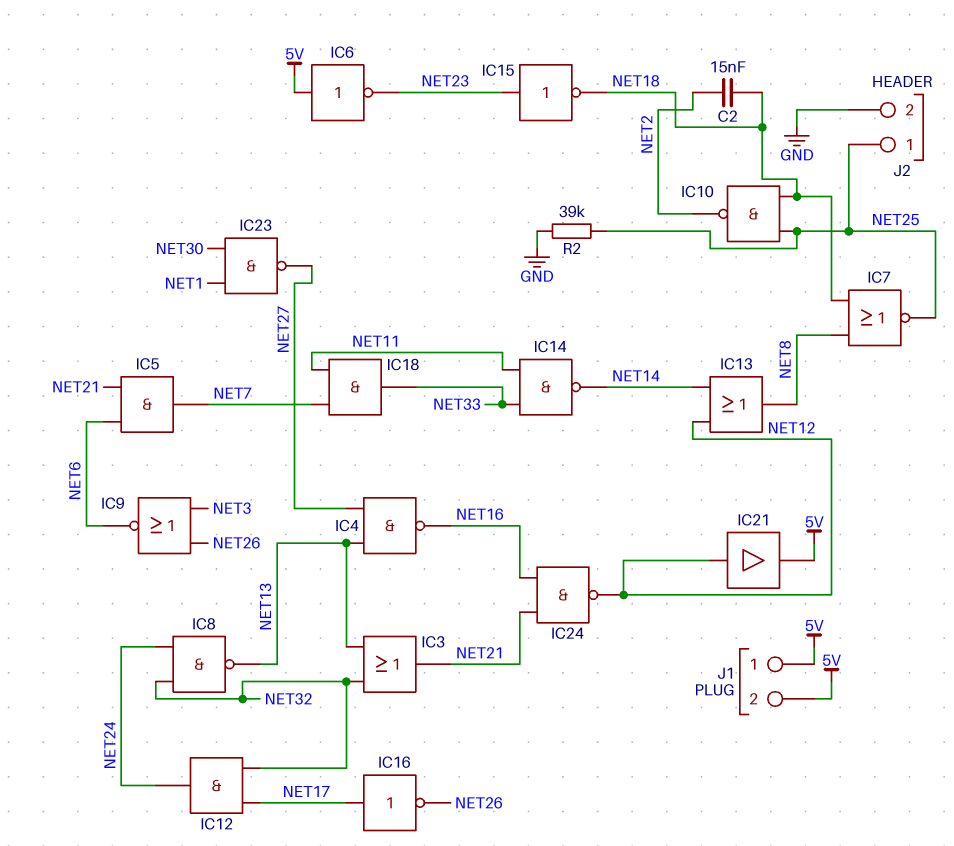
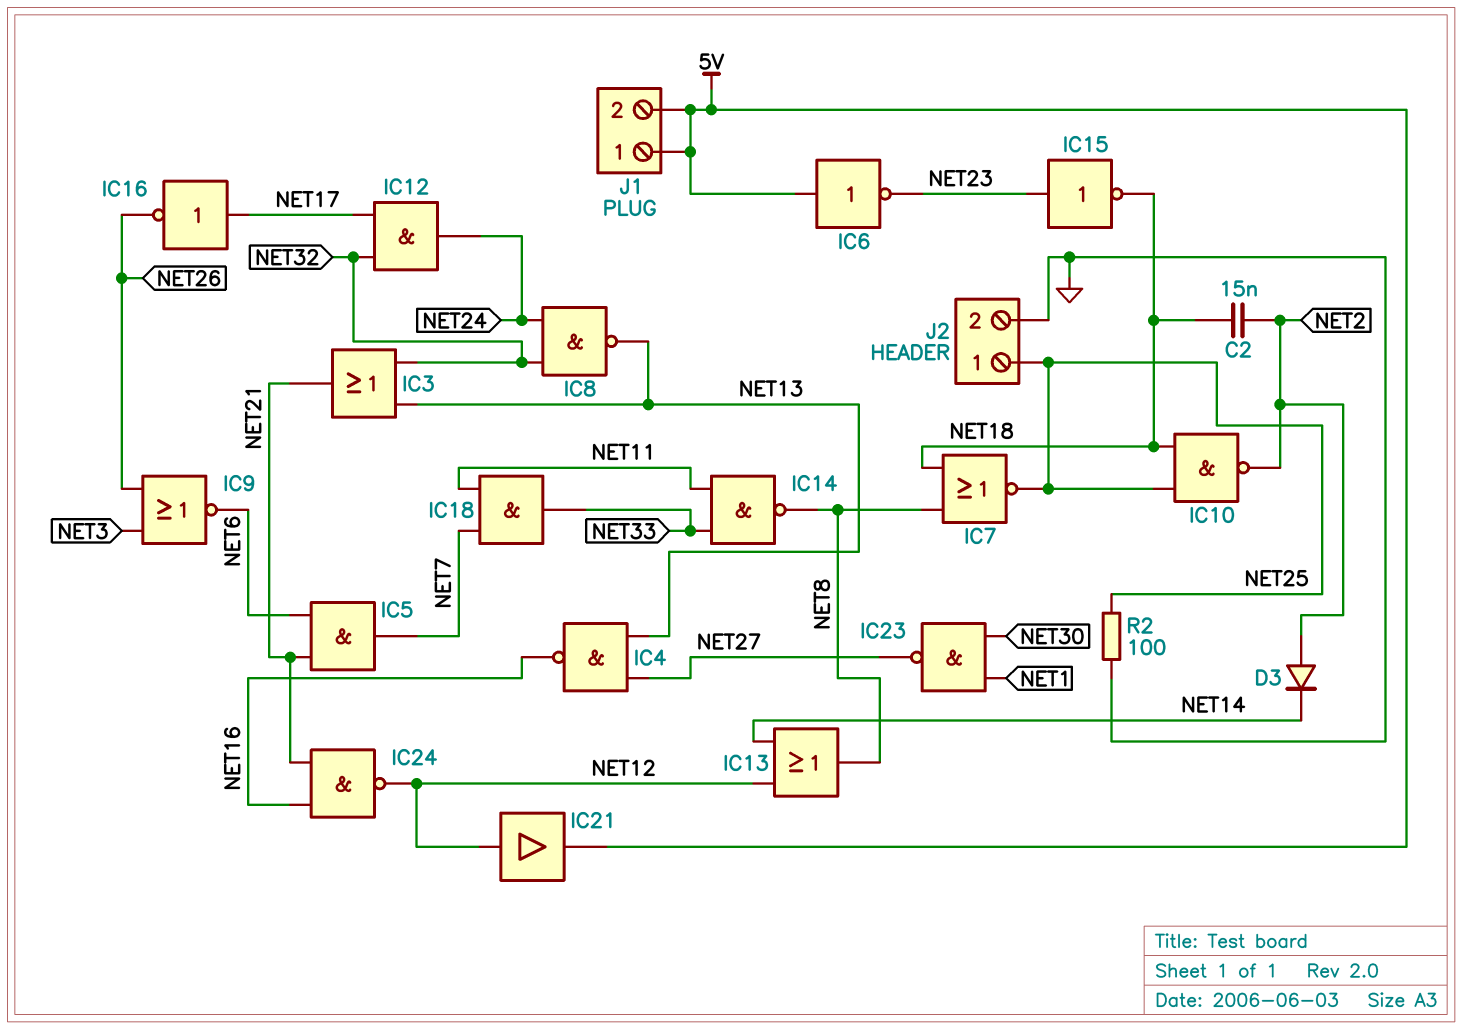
D3: none -> diode (A NET2, K NET14)
IC14: NAND (in NET11, in NET33, out NET14) -> NAND (in NET11, in NET33, out NET8)
R2: 39k (GND, NET25) -> 100 (GND, NET25)

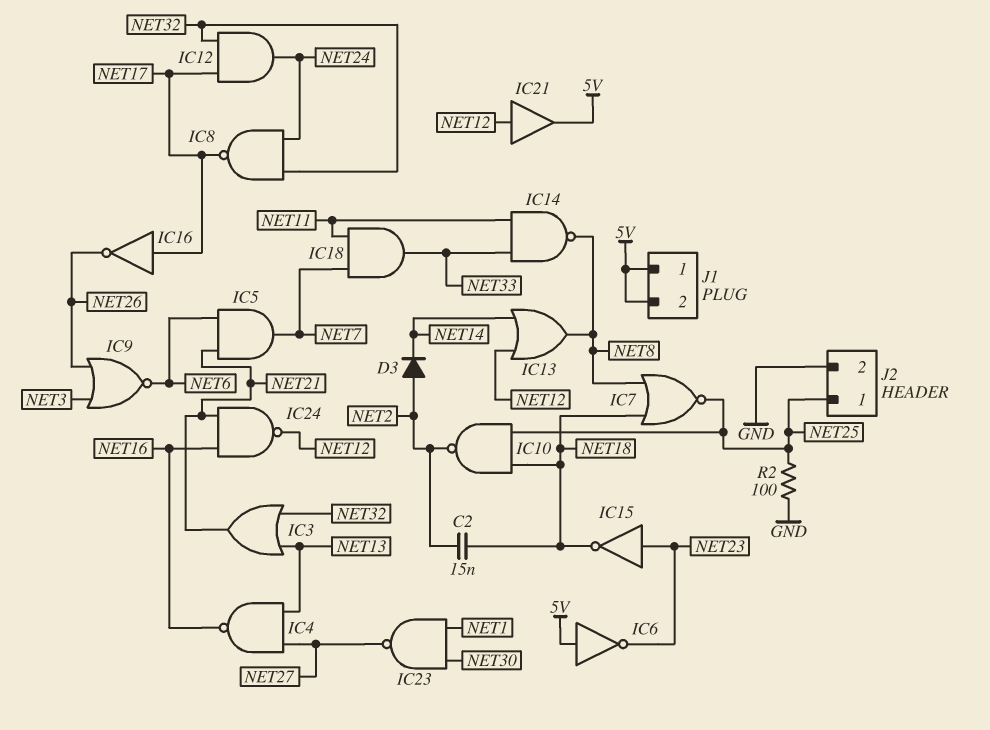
IC8: NAND (in NET24, in NET32, out NET13) -> NAND (in NET24, in NET32, out NET17)

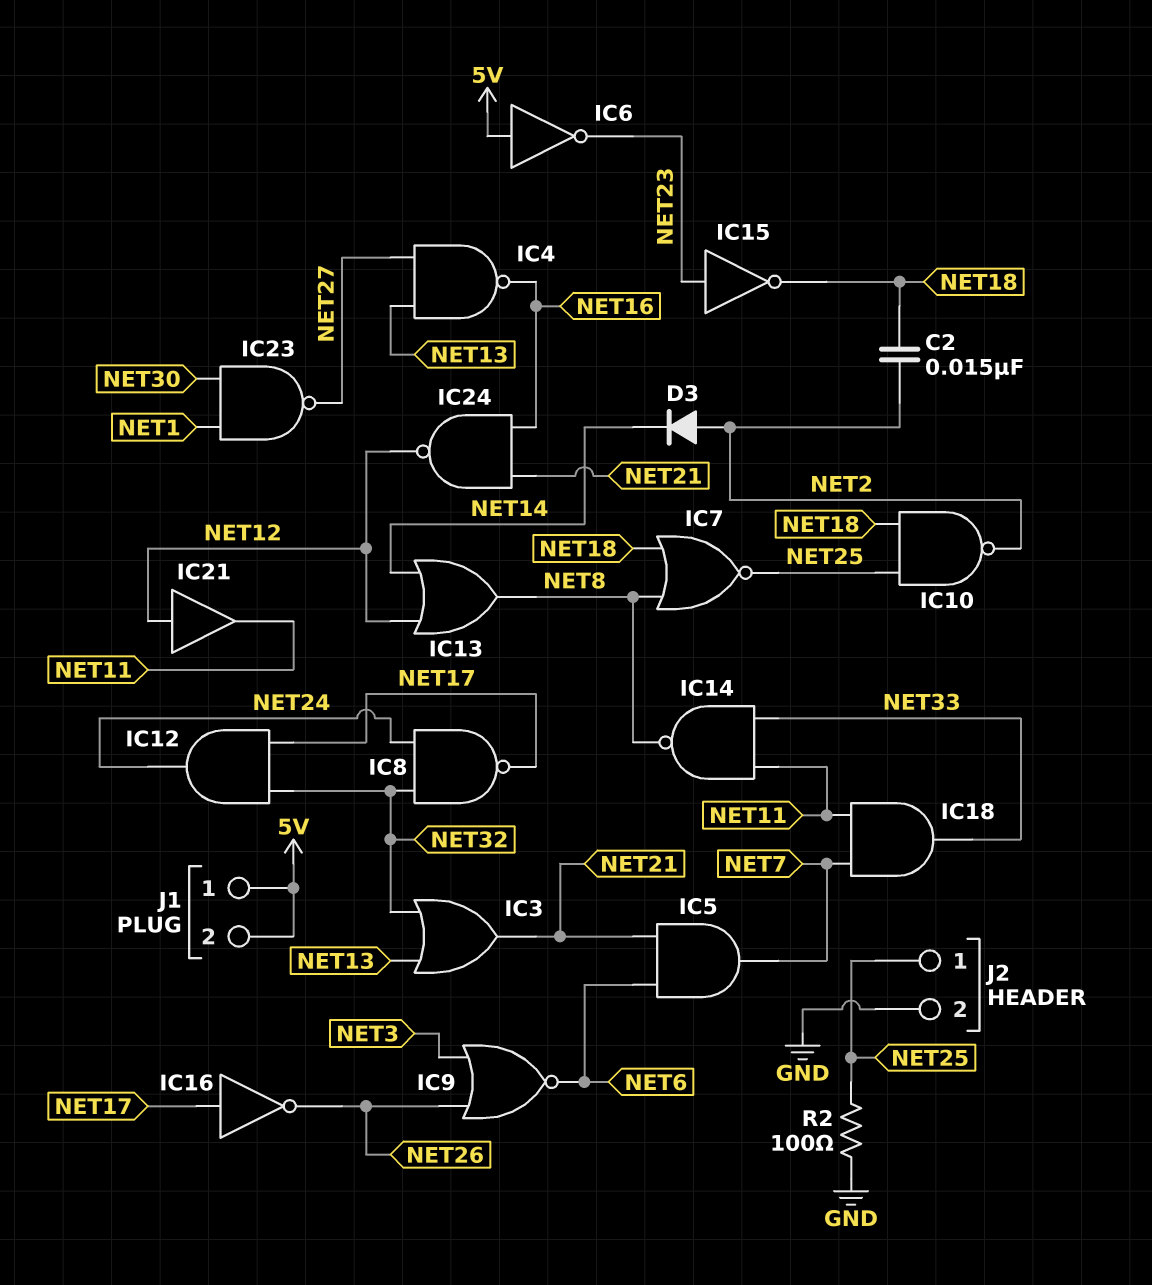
IC21: buffer (in NET12, out 5V) -> buffer (in NET12, out NET11)

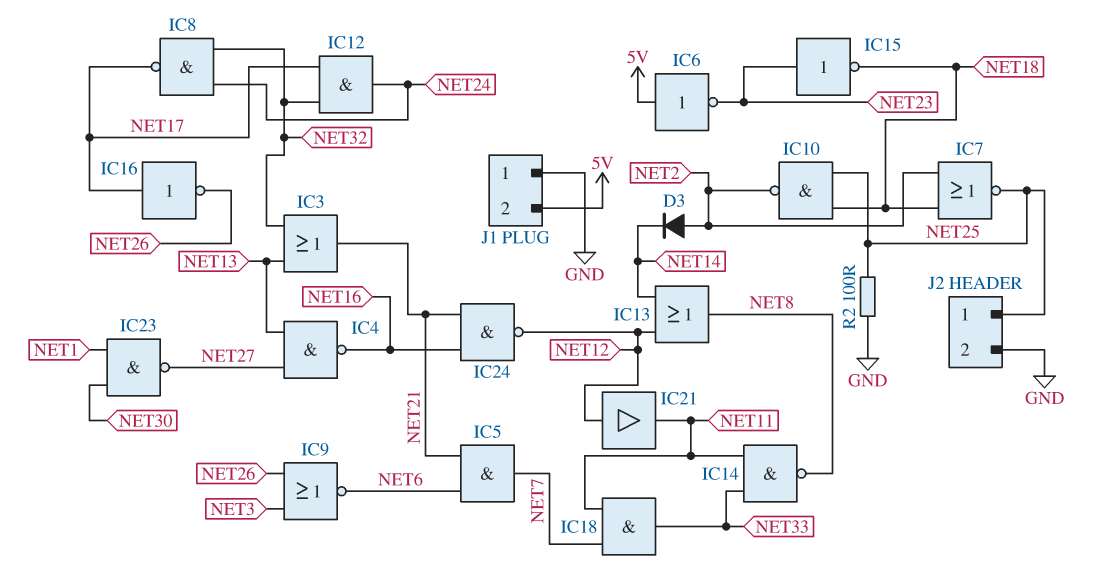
C2: 15nF (NET2, NET18) -> none
IC7: NOR (in NET8, in NET18, out NET25) -> NOR (in NET2, in NET18, out NET25)
J1 pin 1: 5V -> GND

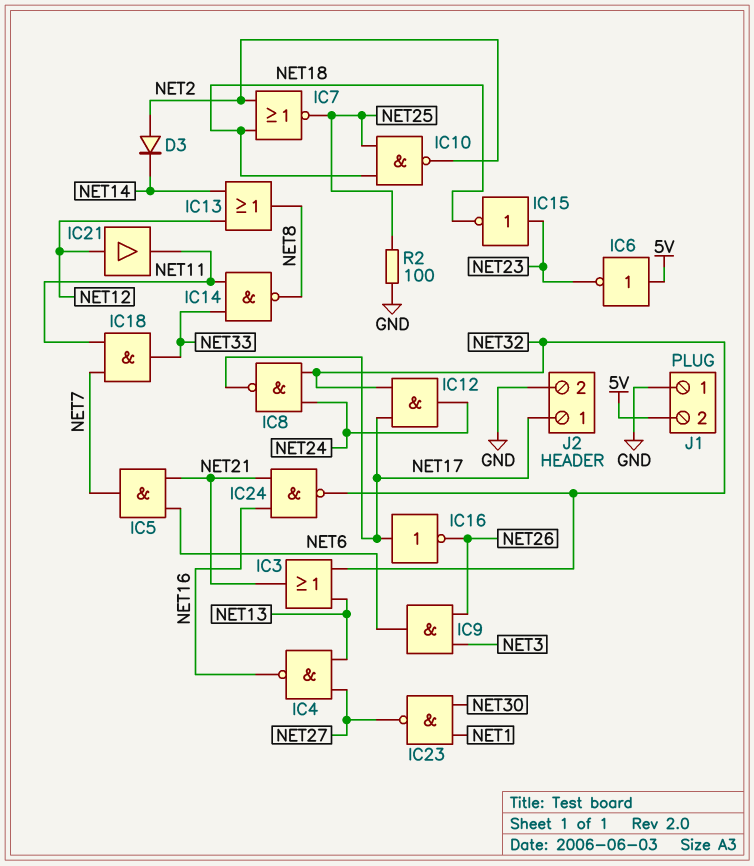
IC9: NOR (in NET3, in NET26, out NET6) -> AND (in NET3, in NET26, out NET6)
IC24: NAND (in NET16, in NET21, out NET12) -> NAND (in NET16, in NET21, out NET32)
J2 pin 1: NET25 -> NET17

